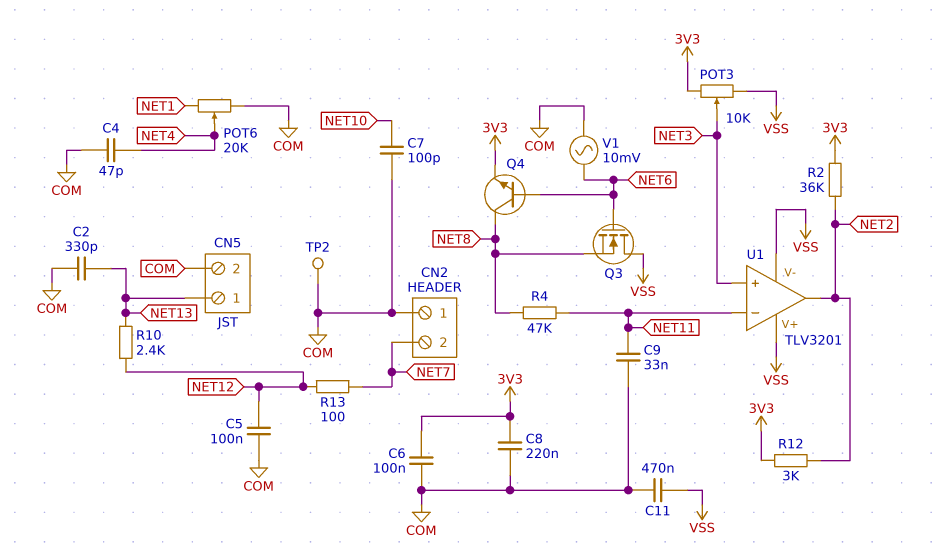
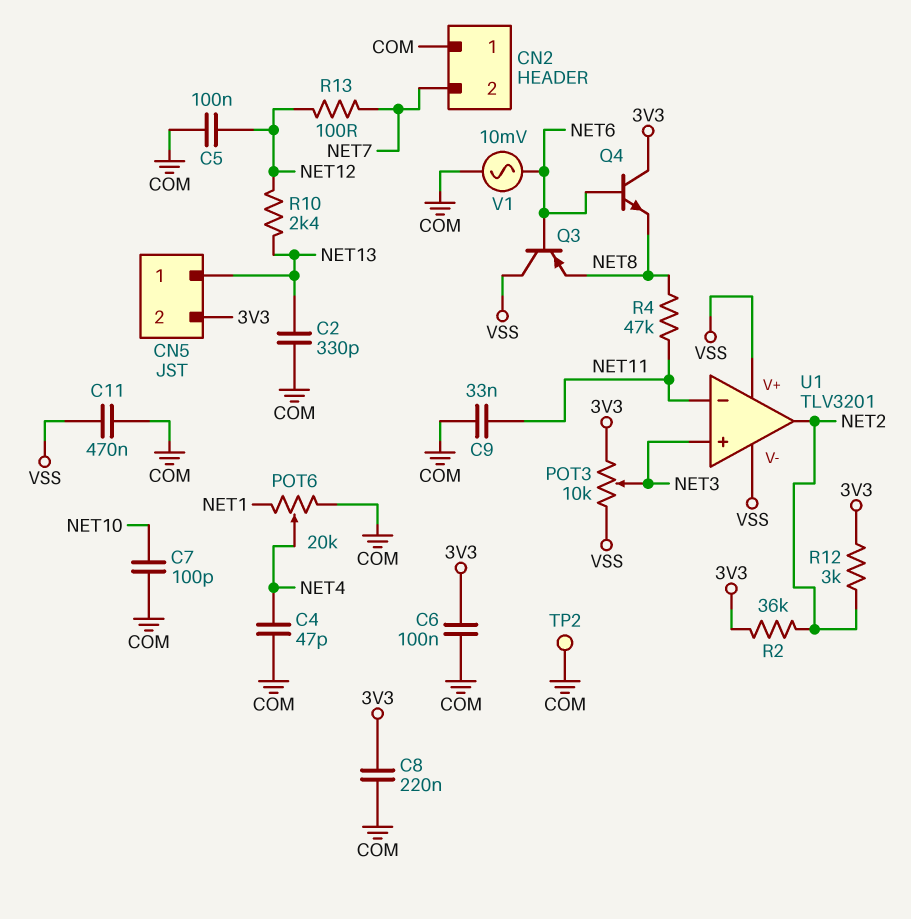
CN5 pin 2: COM -> 3V3
Q3: NMOS (G NET6, D VSS, S NET8) -> PNP (B NET6, C VSS, E NET8)
Q4: NPN (B NET6, C NET8, E 3V3) -> NPN (B NET6, C 3V3, E NET8)

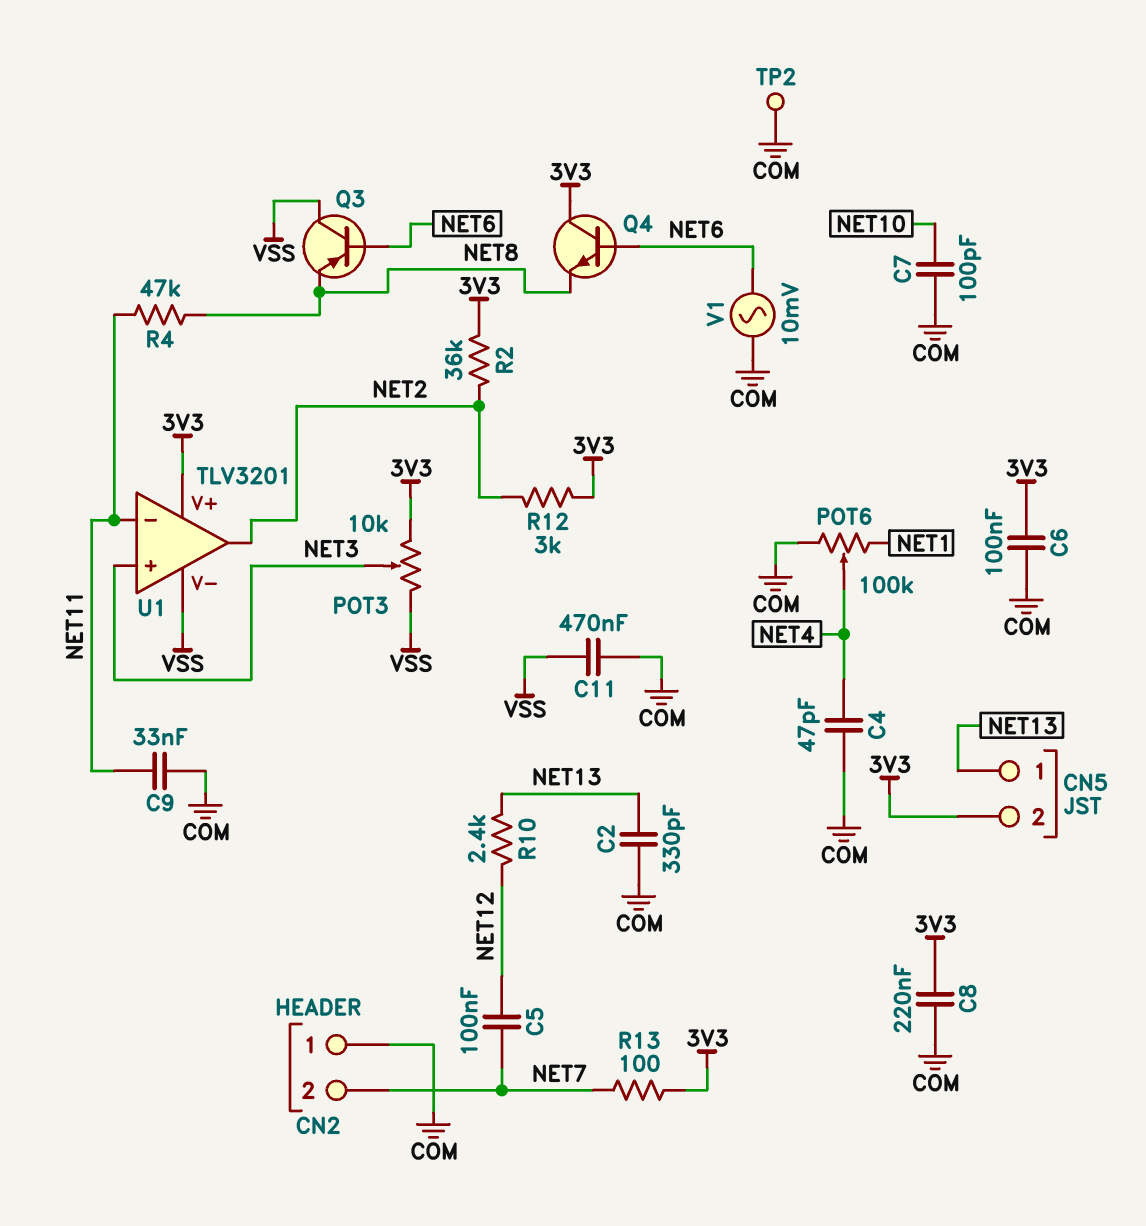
C5: 100nF (COM, NET12) -> 100nF (NET7, NET12)
POT6: 20k (COM, NET1, wiper NET4) -> 100k (COM, NET1, wiper NET4)
R13: 100 (NET7, NET12) -> 100 (3V3, NET7)
U1 pin V+: VSS -> 3V3

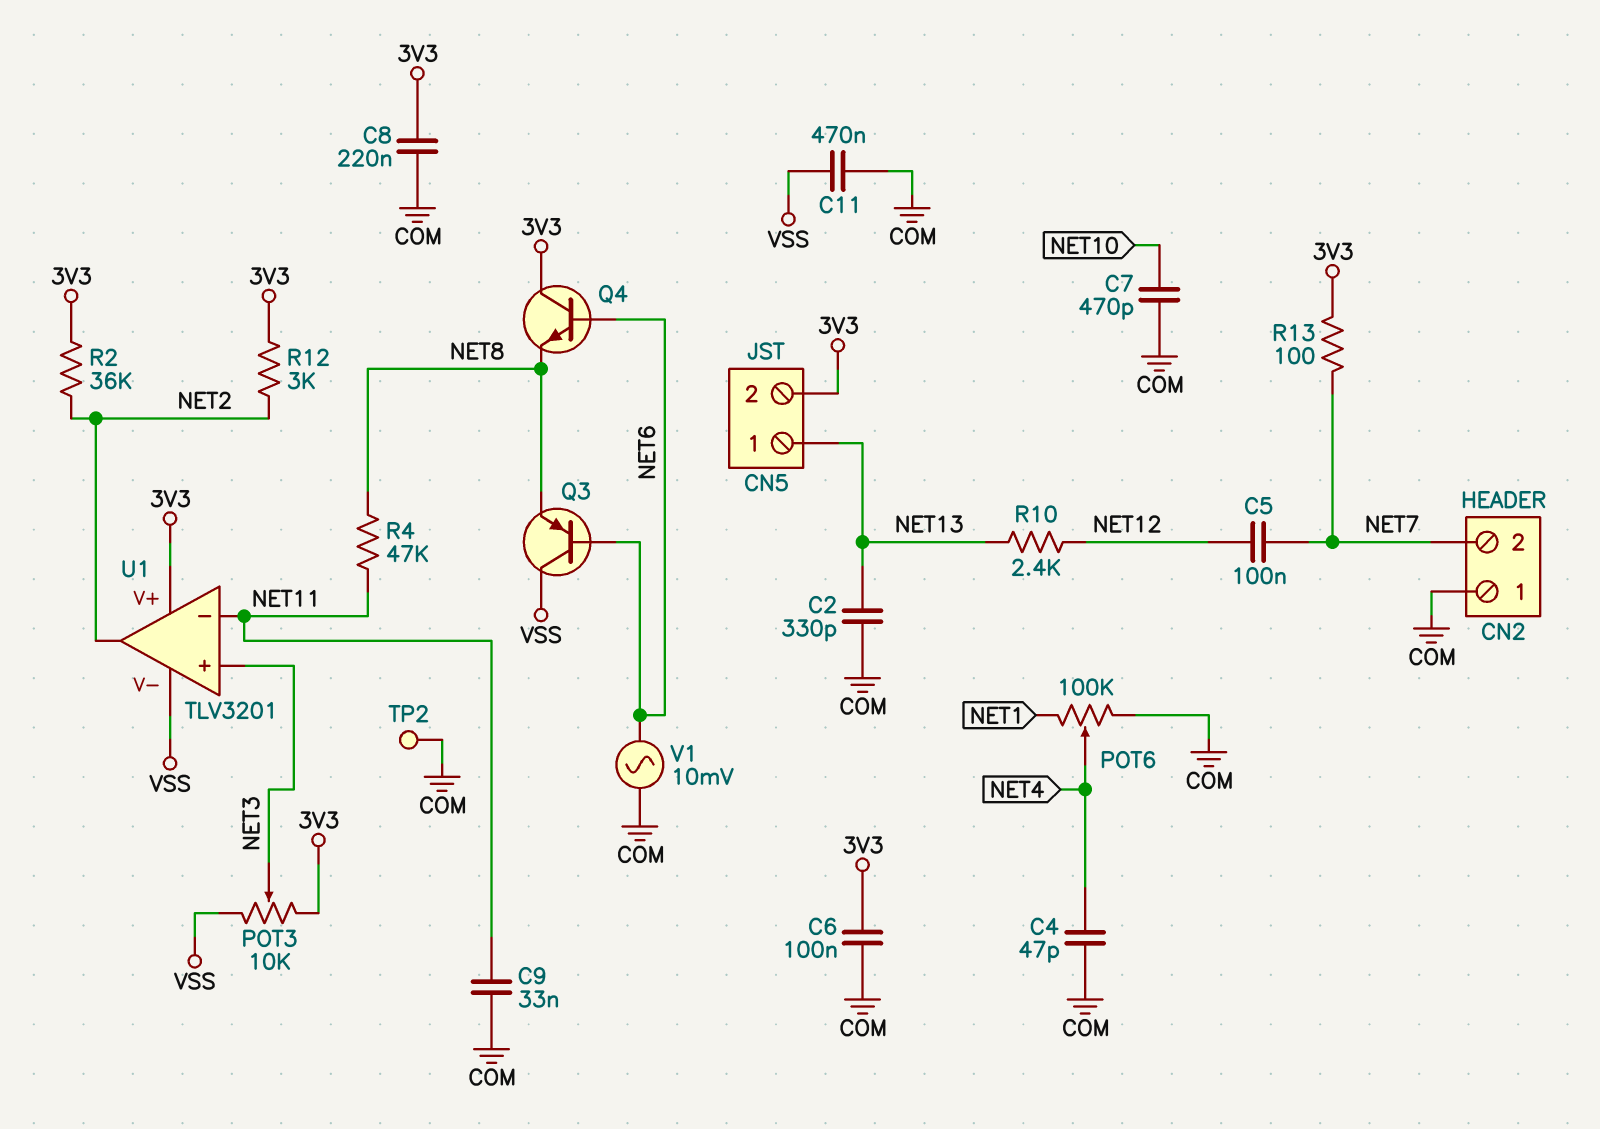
C7: 100pF (COM, NET10) -> 470pF (COM, NET10)

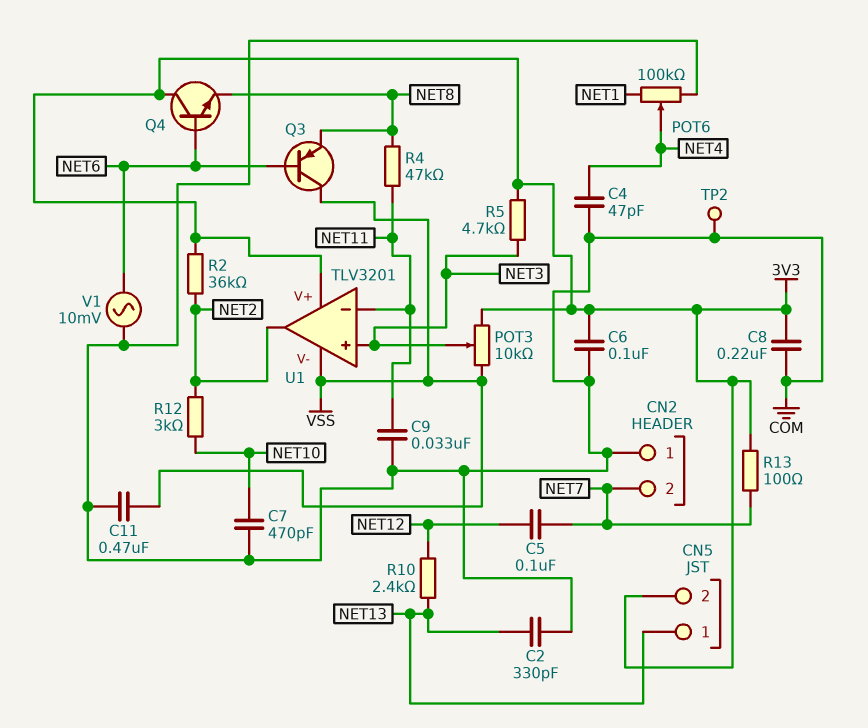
R5: none -> 4.7k (3V3, NET3)
R12: 3k (3V3, NET2) -> 3k (NET2, NET10)

